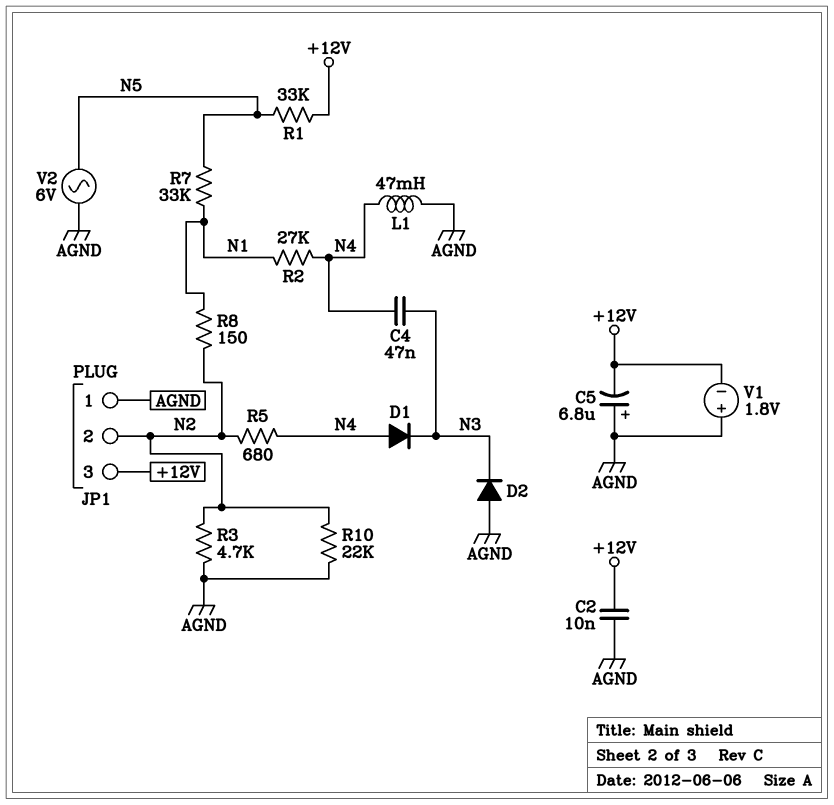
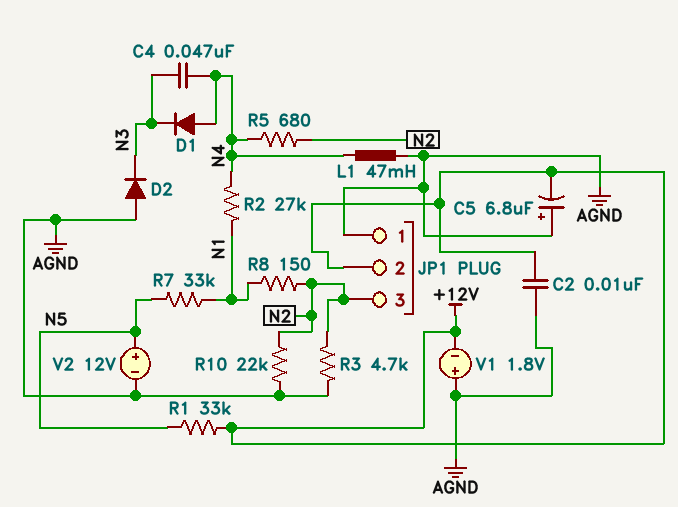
JP1 pin 2: N2 -> +12V
JP1 pin 3: +12V -> N2
V2: AC 6V (AGND, N5) -> 12V (plus N5, minus AGND)

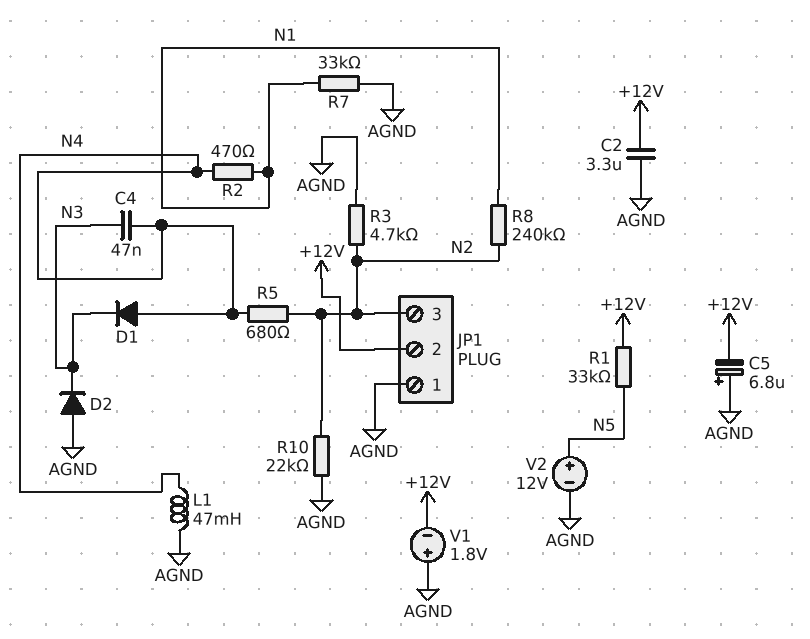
C2: 10nF (+12V, AGND) -> 3.3uF (+12V, AGND)
R2: 27k (N1, N4) -> 470 (N1, N4)
R7: 33k (N1, N5) -> 33k (AGND, N1)
R8: 150 (N1, N2) -> 240k (N1, N2)

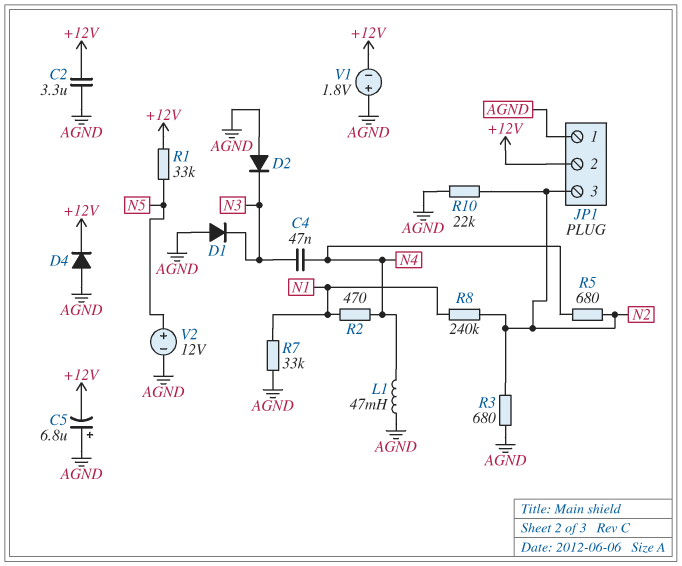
D1: diode (A N4, K N3) -> diode (A AGND, K N3)
D4: none -> diode (A AGND, K +12V)
R3: 4.7k (AGND, N2) -> 680 (AGND, N2)

